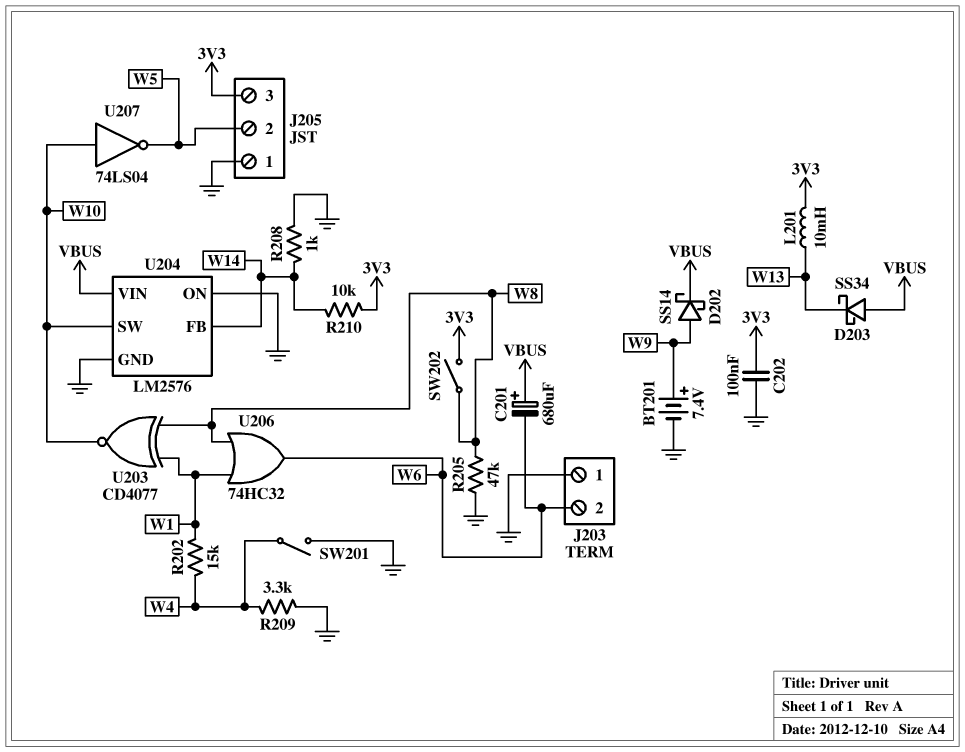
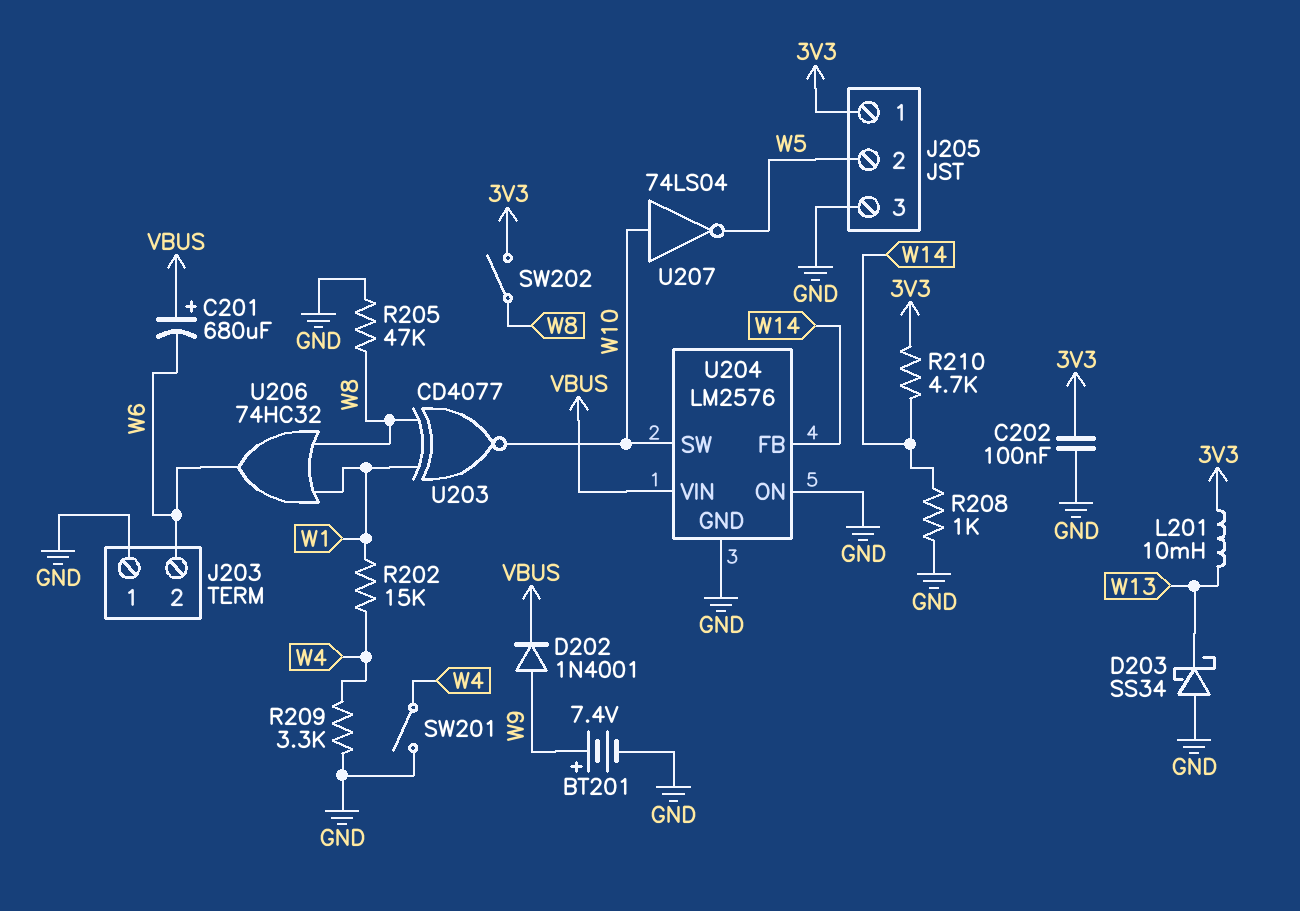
D202: schottky SS14 (A W9, K VBUS) -> diode 1N4001 (A W9, K VBUS)
D203: schottky SS34 (A VBUS, K W13) -> schottky SS34 (A GND, K W13)
J205 pin 1: GND -> 3V3
J205 pin 3: 3V3 -> GND
R210: 10k (3V3, W14) -> 4.7k (3V3, W14)

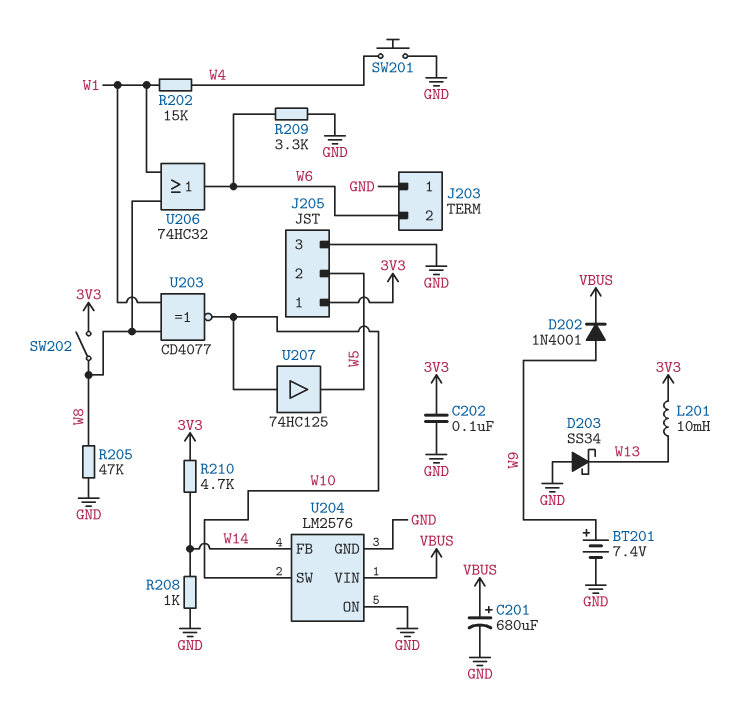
C201: 680uF (plus VBUS, minus W6) -> 680uF (plus VBUS, minus GND)
R209: 3.3k (GND, W4) -> 3.3k (GND, W6)
SW201: switch (GND, W4) -> button (GND, W4)
U207: NOT 74LS04 (in W10, out W5) -> buffer 74HC125 (in W10, out W5)

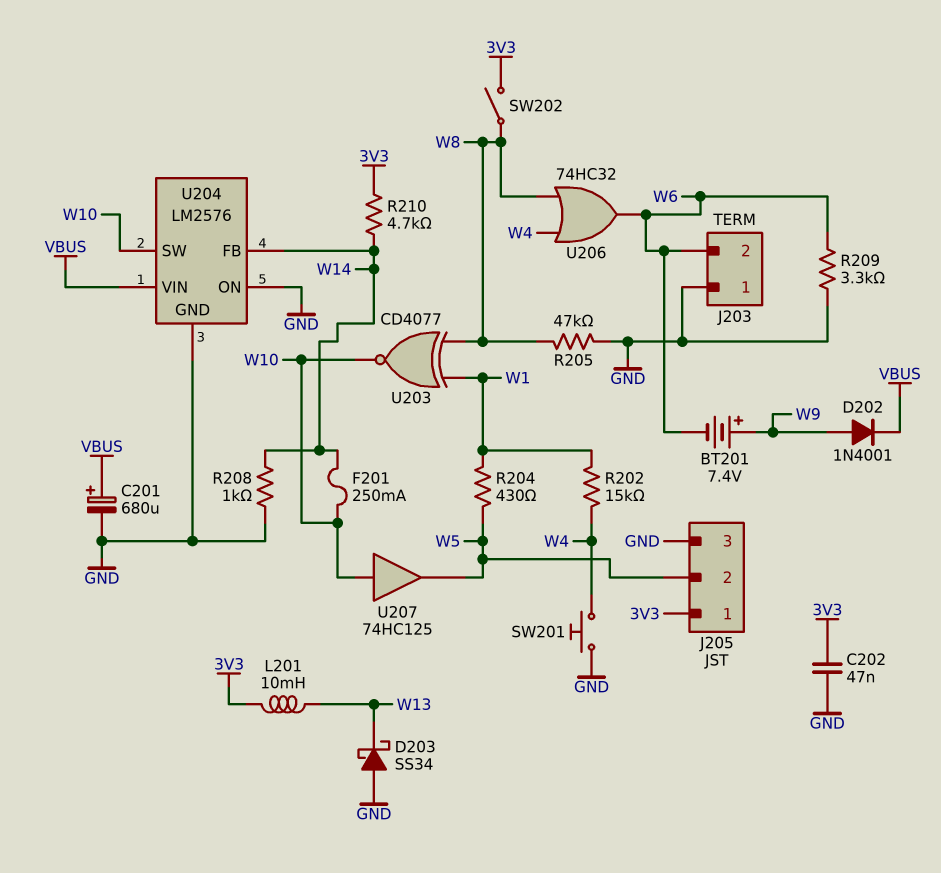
BT201: 7.4V (plus W9, minus GND) -> 7.4V (plus W9, minus W6)
C202: 100nF (3V3, GND) -> 47nF (3V3, GND)
F201: none -> 250mA (W10, W14)
R204: none -> 430 (W1, W5)
U206: OR 74HC32 (in W1, in W8, out W6) -> OR 74HC32 (in W4, in W8, out W6)

